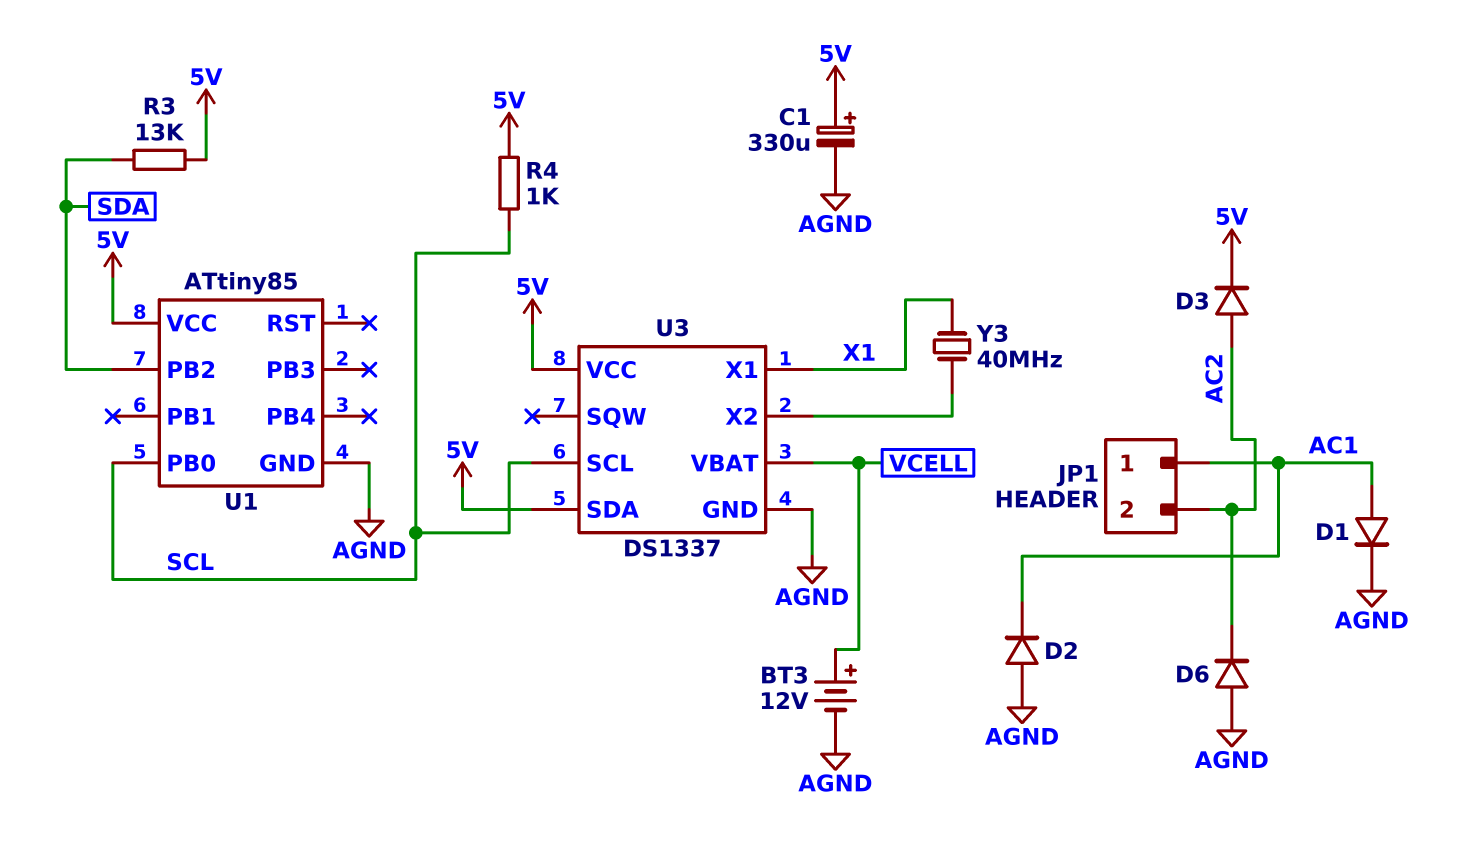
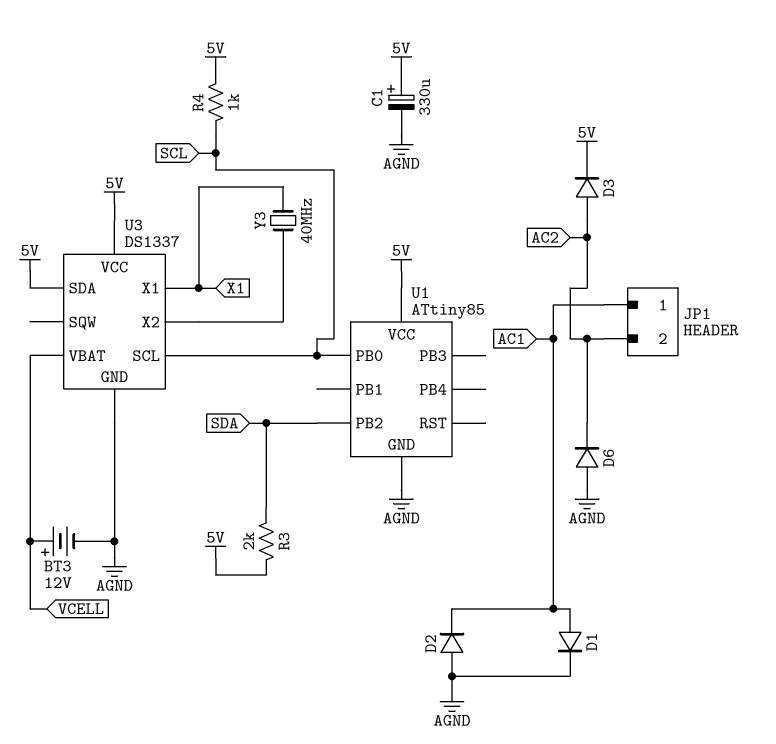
R3: 13k (5V, SDA) -> 2k (5V, SDA)

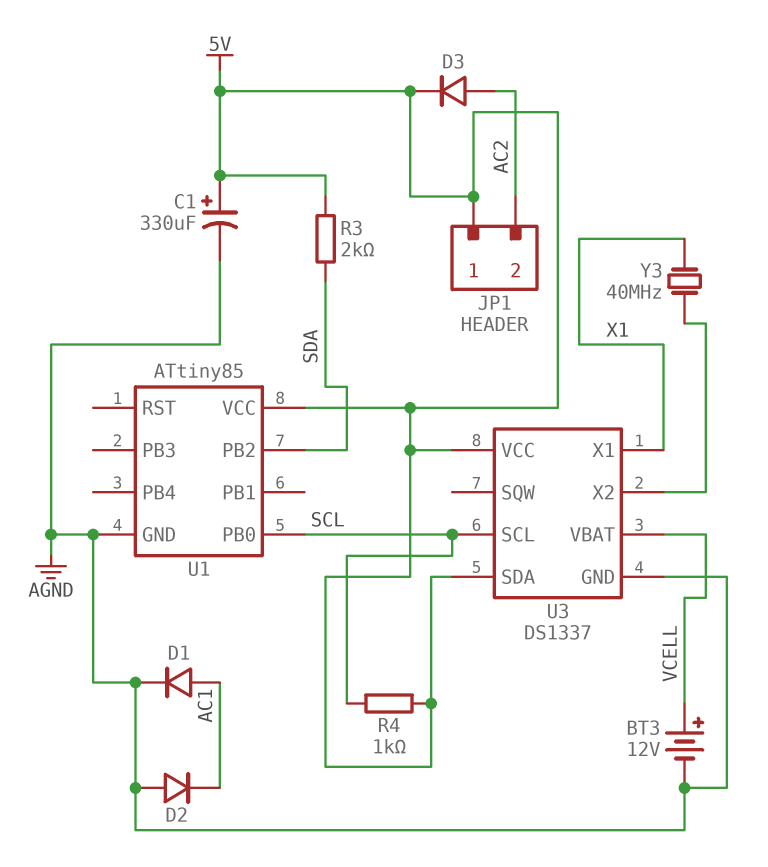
D6: diode (A AGND, K AC2) -> none
JP1 pin 1: AC1 -> 5V

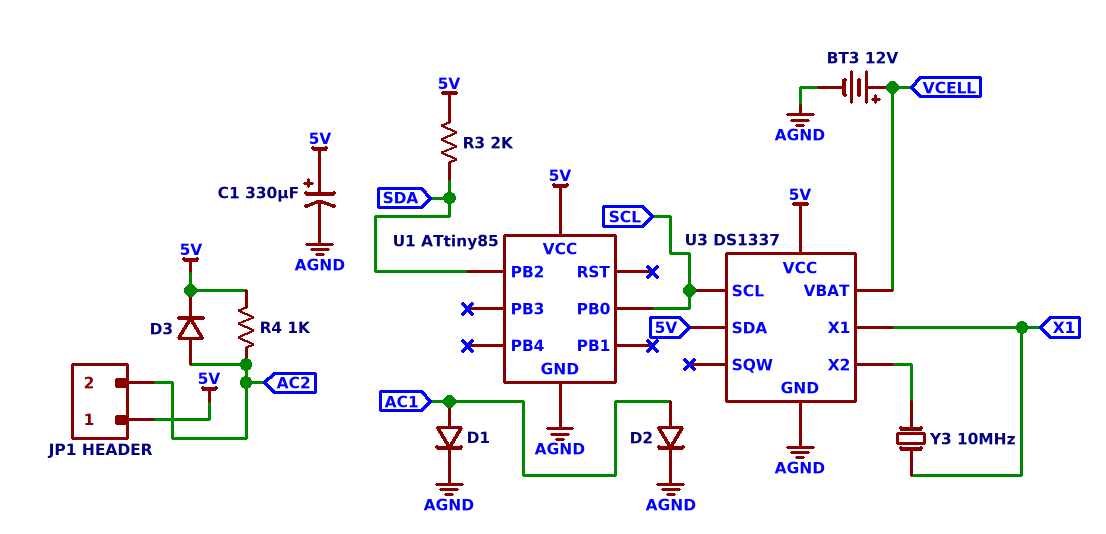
D2: diode (A AGND, K AC1) -> diode (A AC1, K AGND)
R4: 1k (5V, SCL) -> 1k (5V, AC2)
Y3: 40MHz (U3/X2, X1) -> 10MHz (U3/X2, X1)

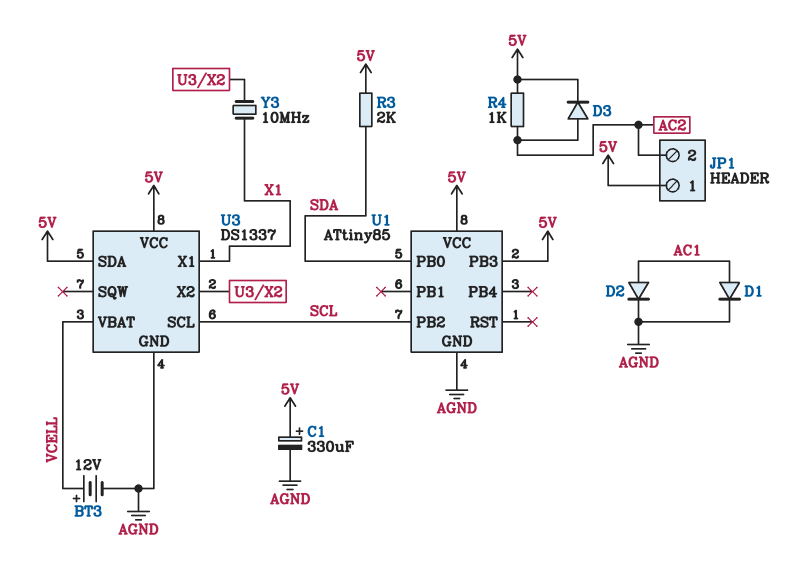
U1 pin PB0: SCL -> SDA
U1 pin PB2: SDA -> SCL
U1 pin PB3: none -> 5V

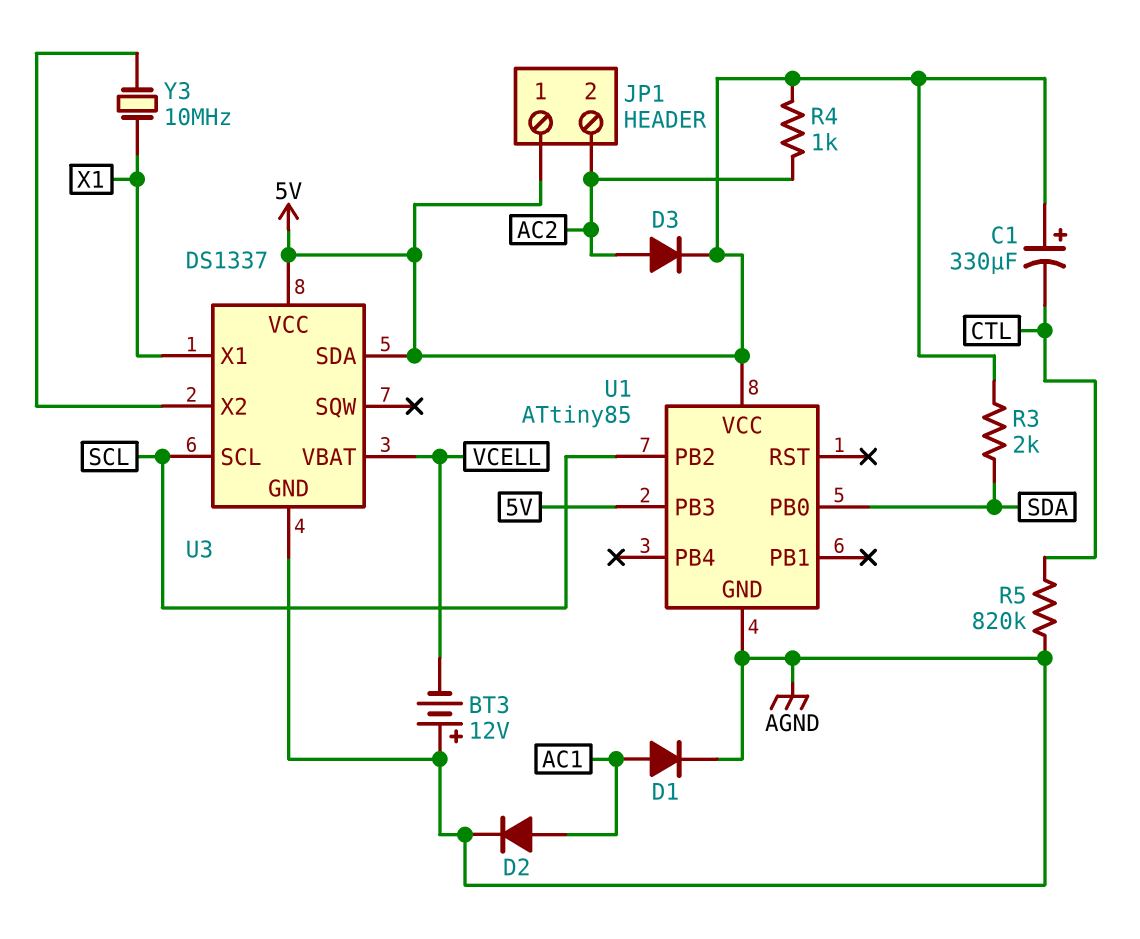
BT3: 12V (plus VCELL, minus AGND) -> 12V (plus AGND, minus VCELL)
C1: 330uF (plus 5V, minus AGND) -> 330uF (plus 5V, minus CTL)
R5: none -> 820k (AGND, CTL)

